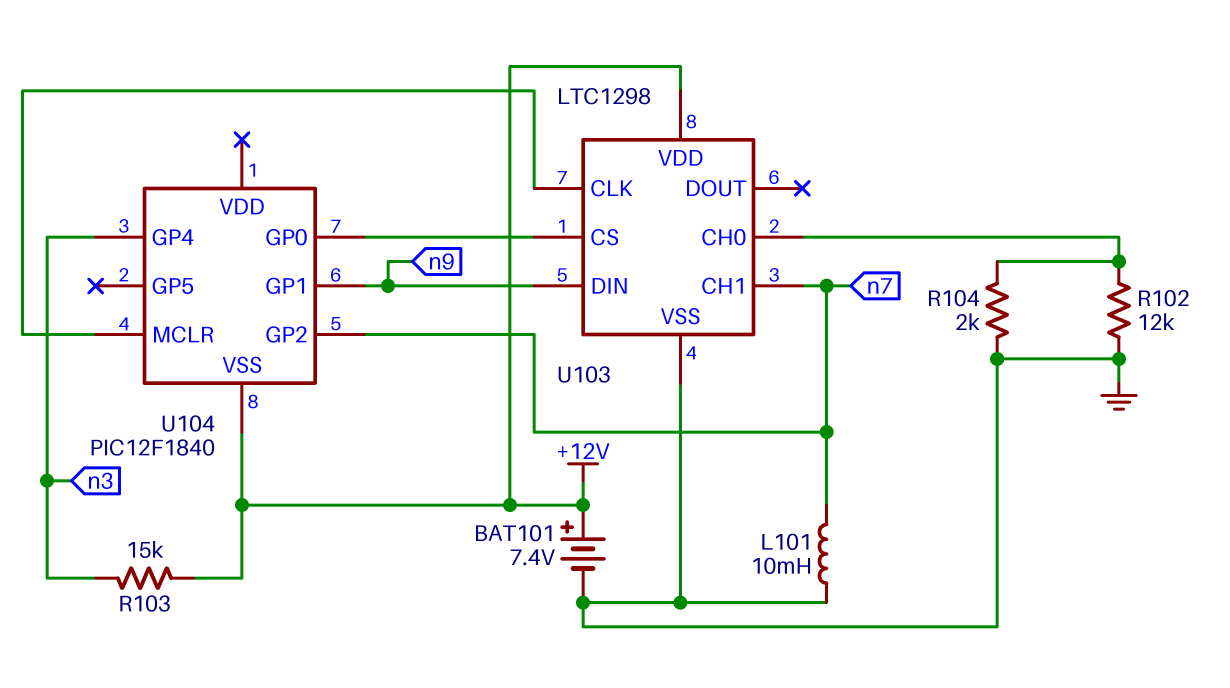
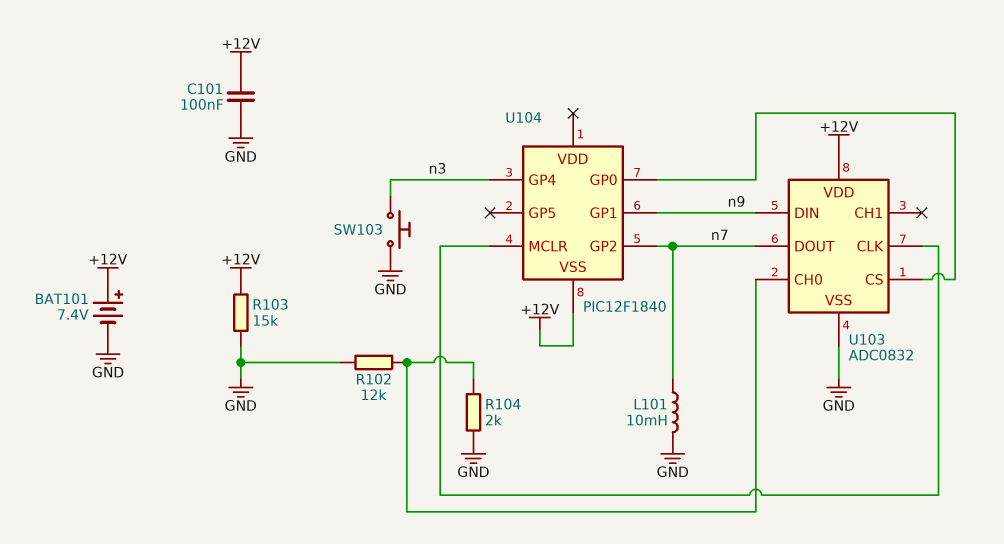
C101: none -> 100nF (+12V, GND)
R103: 15k (+12V, n3) -> 15k (+12V, GND)
SW103: none -> button (GND, n3)
U103: LTC1298 -> ADC0832
U103 pin CH1: n7 -> none
U103 pin DOUT: none -> n7

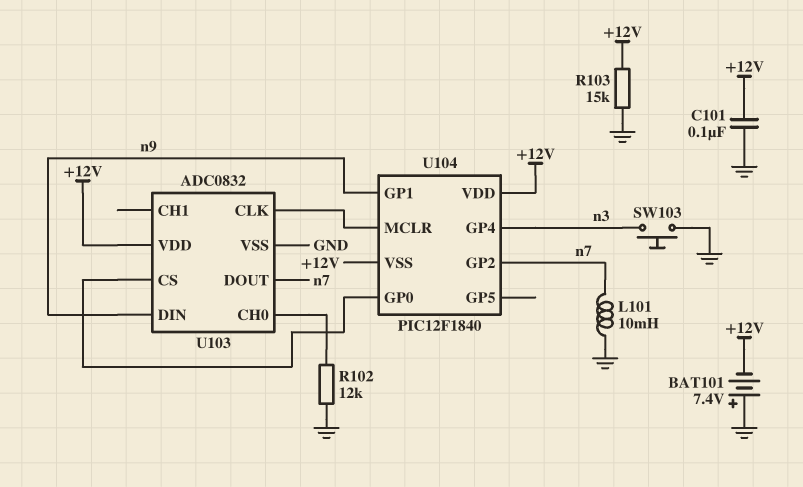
BAT101: 7.4V (plus +12V, minus GND) -> 7.4V (plus GND, minus +12V)
R104: 2k (GND, U103/CH0) -> none
U104 pin VDD: none -> +12V

